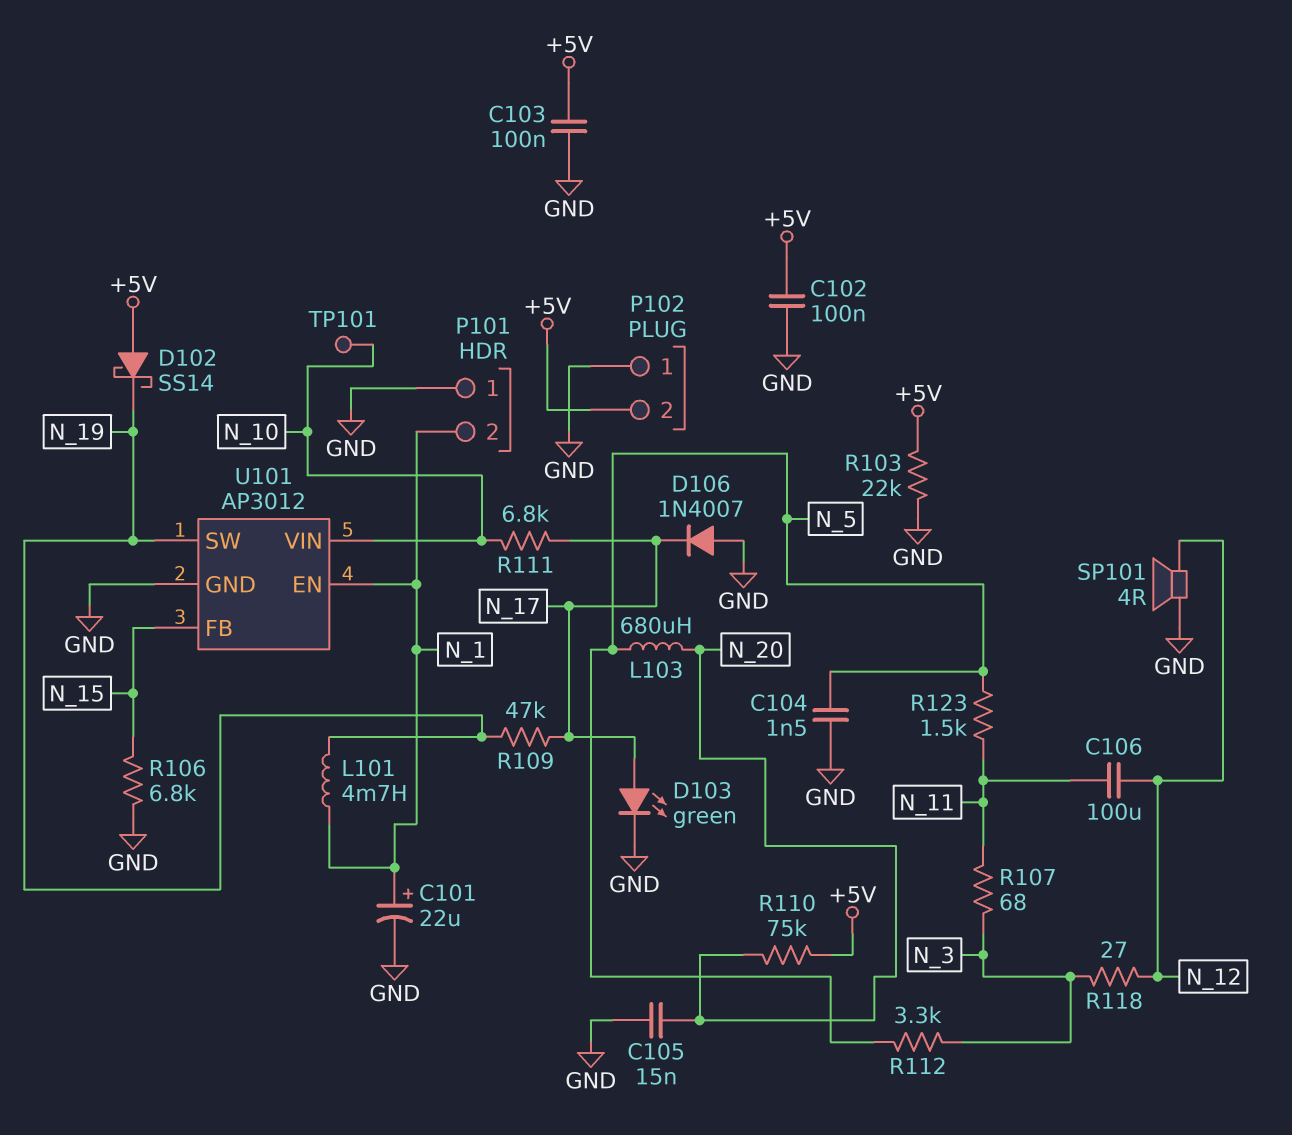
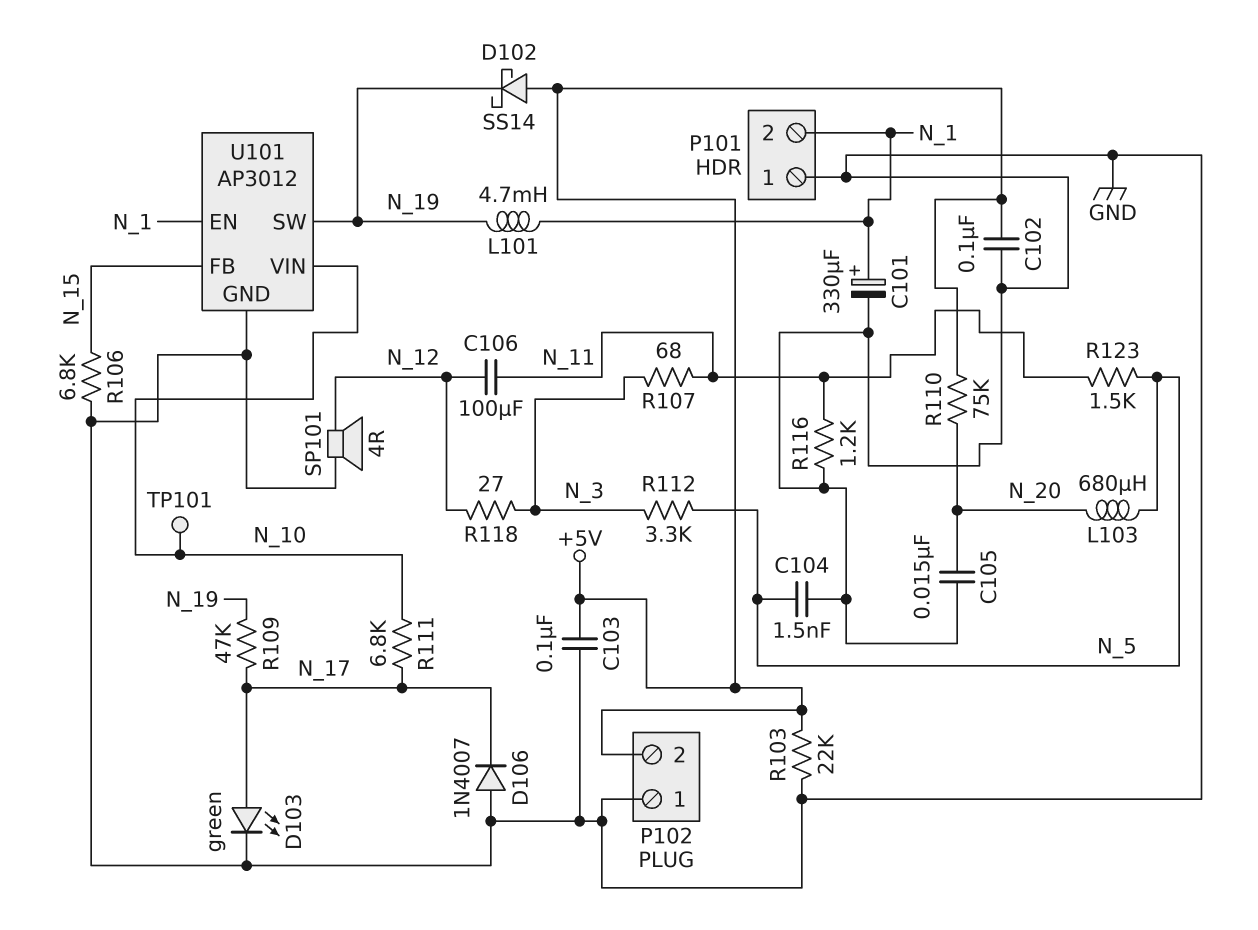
C101: 22uF (plus N_1, minus GND) -> 330uF (plus N_1, minus GND)
R116: none -> 1.2k (GND, N_11)

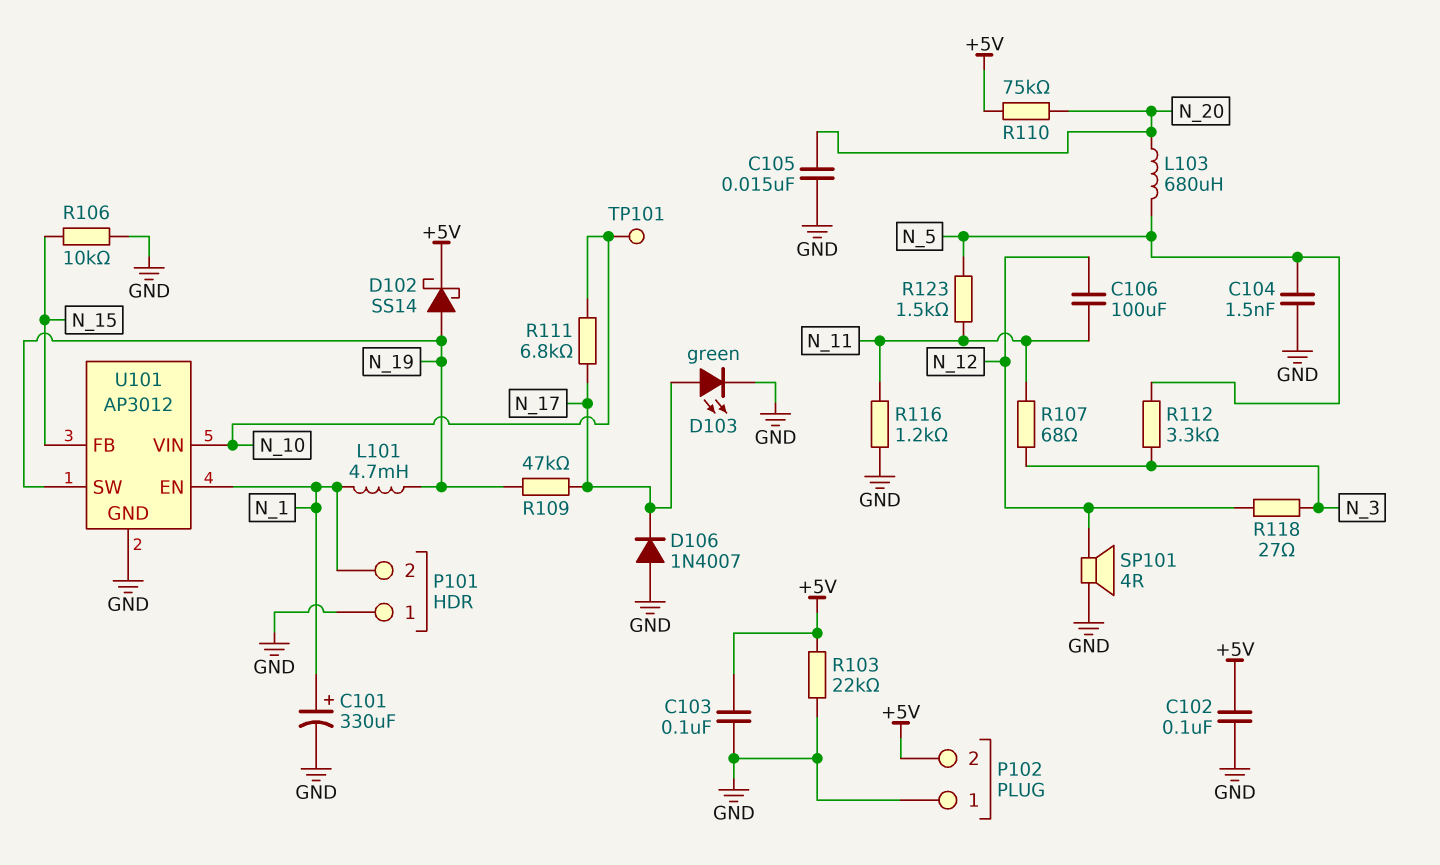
D102: schottky SS14 (A +5V, K N_19) -> schottky SS14 (A N_19, K +5V)
R106: 6.8k (GND, N_15) -> 10k (GND, N_15)

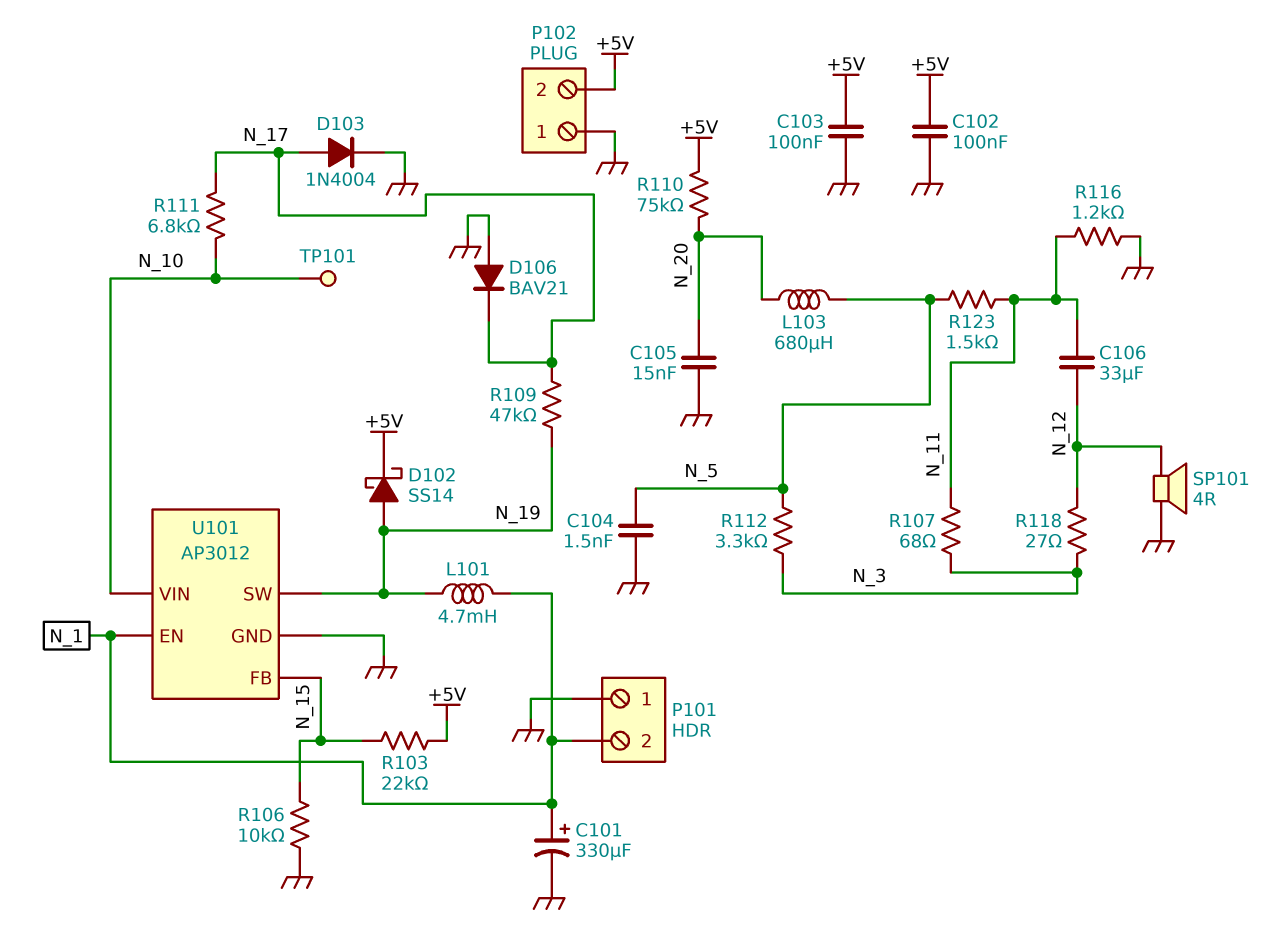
C106: 100uF (N_11, N_12) -> 33uF (N_11, N_12)
D103: LED green (A N_17, K GND) -> diode 1N4004 (A N_17, K GND)
D106: diode 1N4007 (A GND, K N_17) -> diode BAV21 (A GND, K N_17)
R103: 22k (+5V, GND) -> 22k (+5V, N_15)

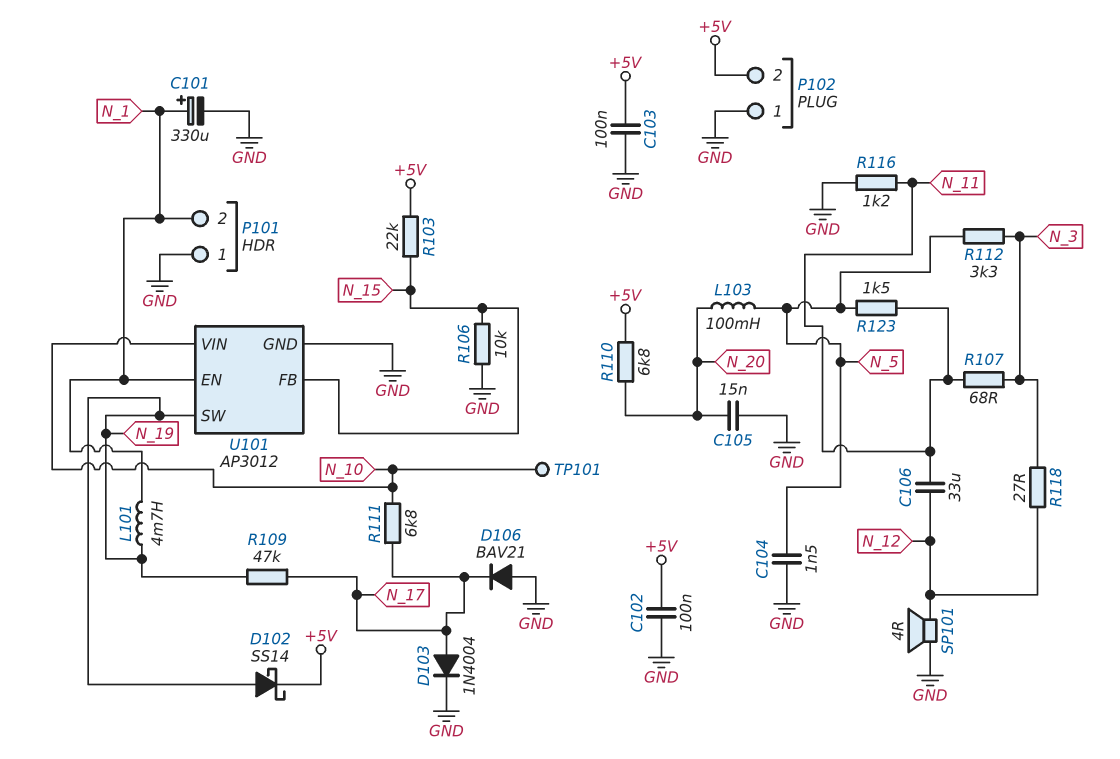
L103: 680uH (N_5, N_20) -> 100mH (N_5, N_20)
R110: 75k (+5V, N_20) -> 6.8k (+5V, N_20)

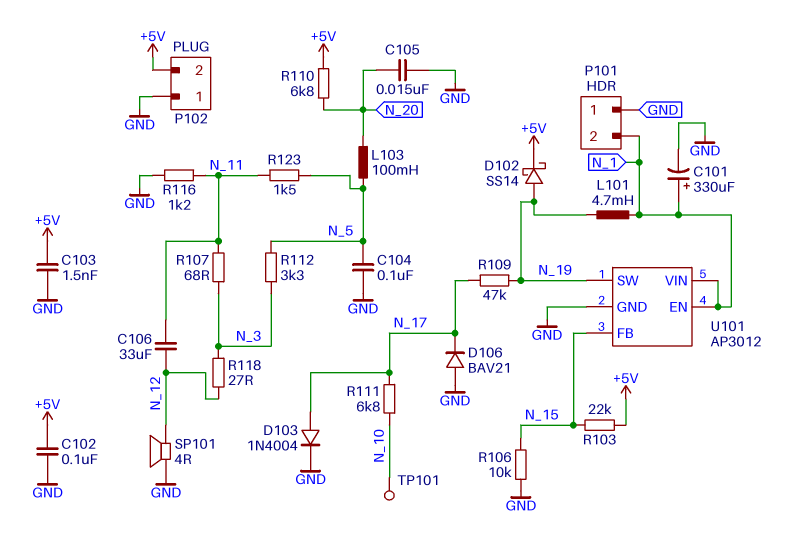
C103: 100nF (+5V, GND) -> 1.5nF (+5V, GND)
C104: 1.5nF (GND, N_5) -> 100nF (GND, N_5)
U101 pin VIN: N_10 -> N_1

